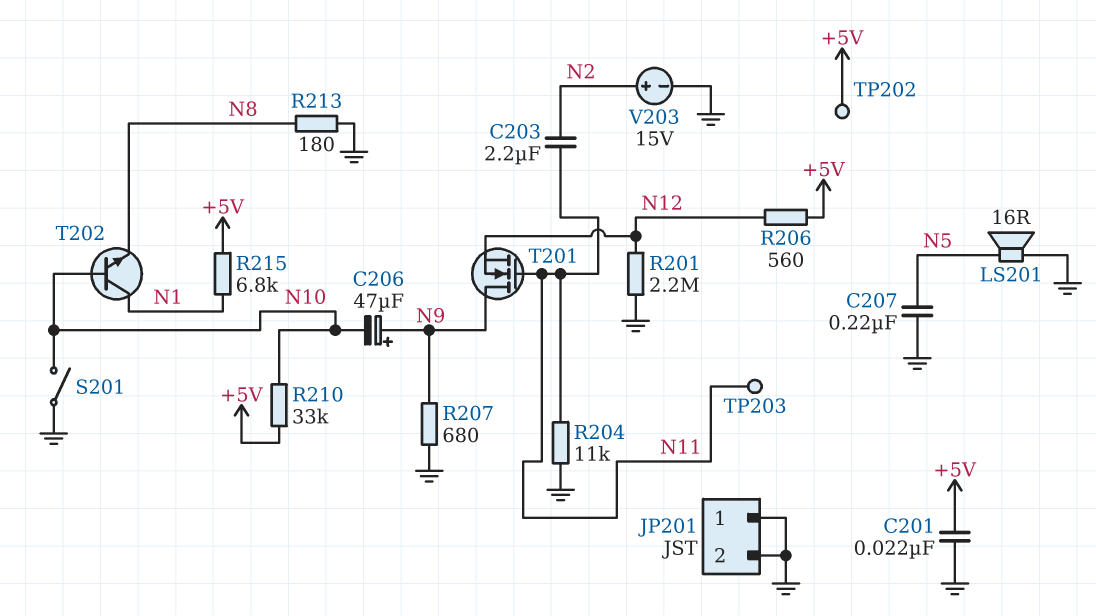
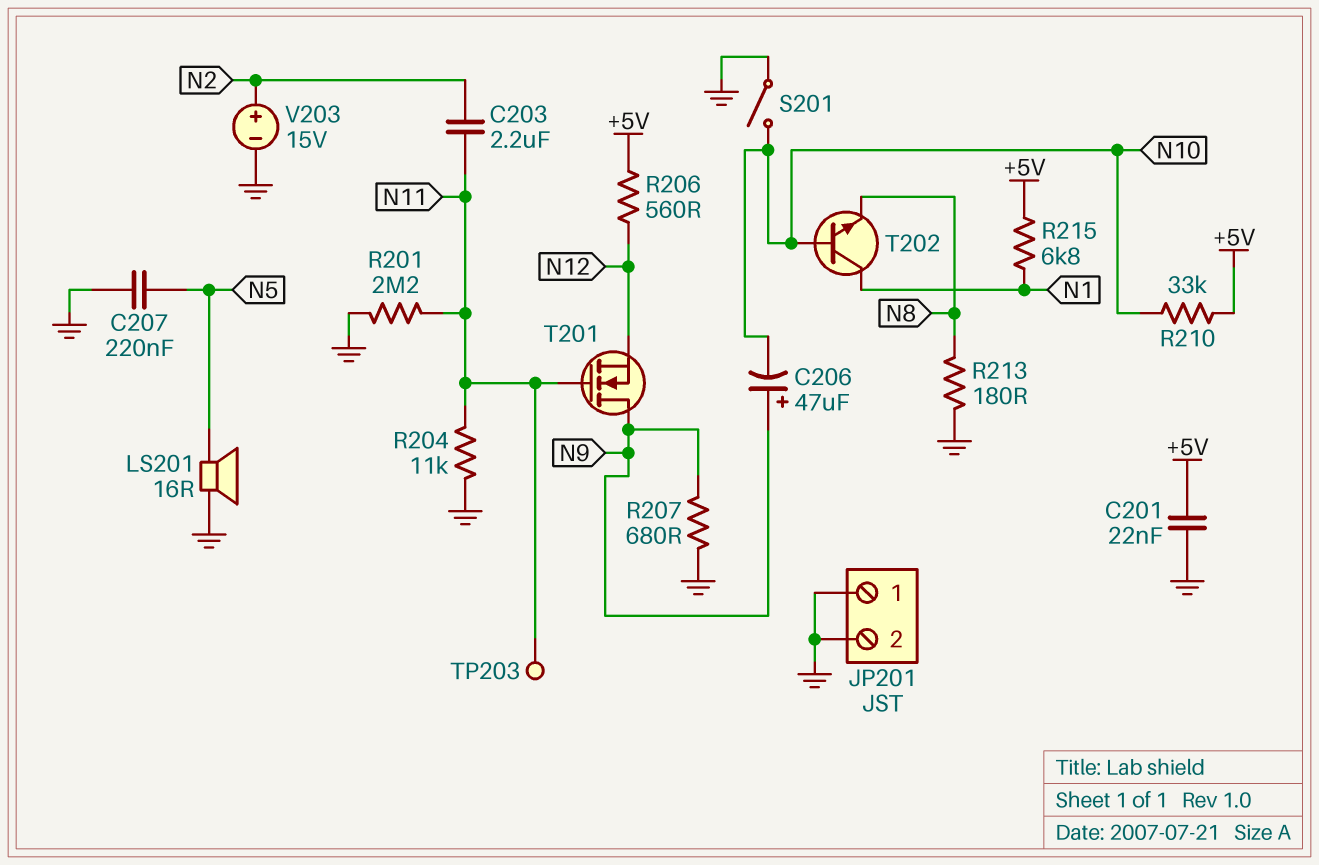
R201: 2.2M (GND, N12) -> 2.2M (GND, N11)
TP202: test point (+5V) -> none

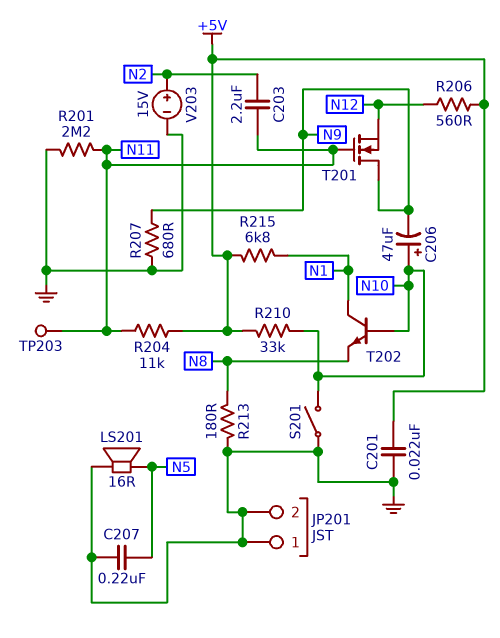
C206: 47uF (plus N9, minus N10) -> 47uF (plus N10, minus N9)
R204: 11k (GND, N11) -> 11k (+5V, N11)

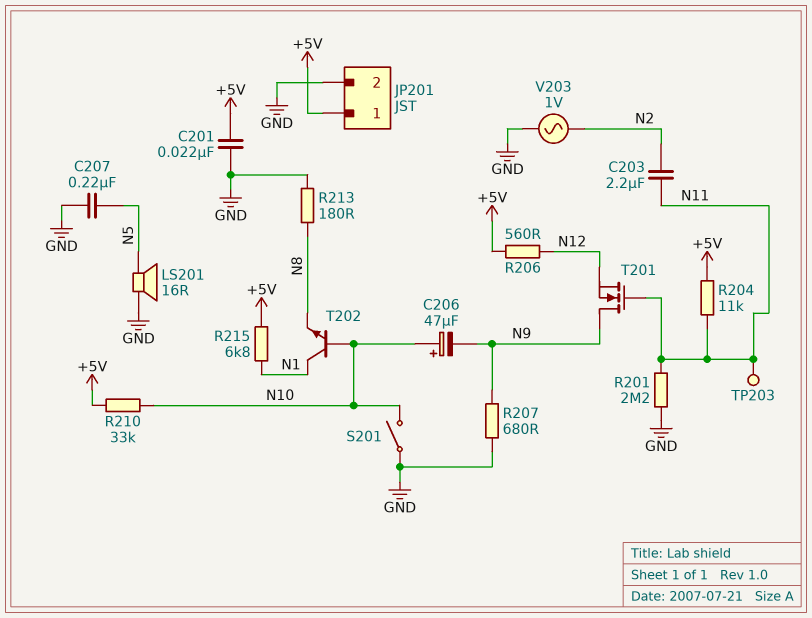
JP201 pin 1: GND -> +5V
V203: 15V (plus N2, minus GND) -> AC 1V (GND, N2)

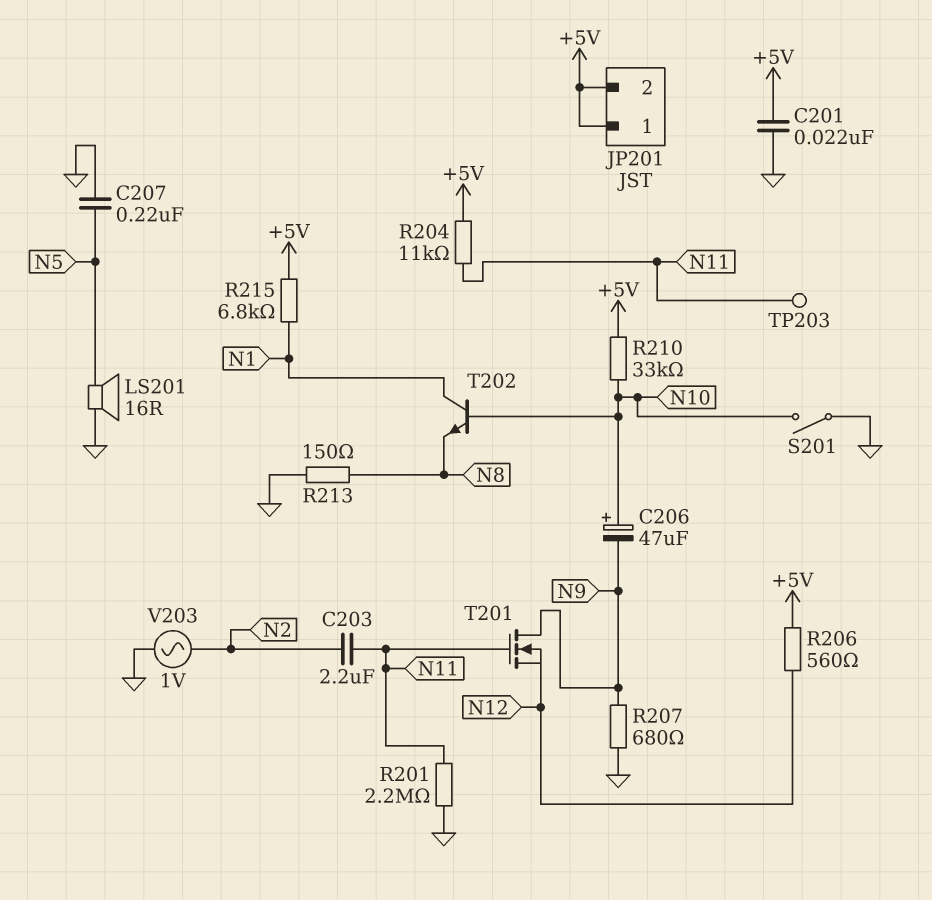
JP201 pin 2: GND -> +5V
R213: 180 (GND, N8) -> 150 (GND, N8)

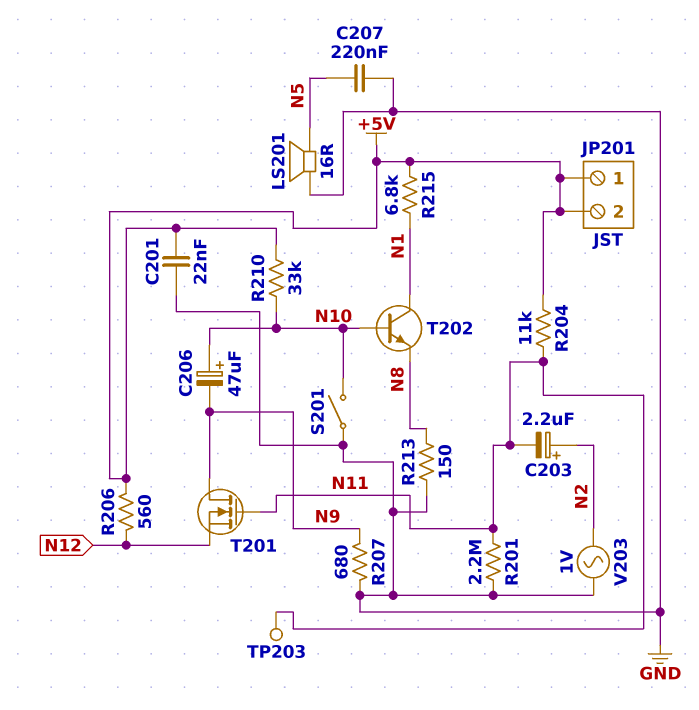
C203: 2.2uF (N2, N11) -> 2.2uF (plus N2, minus N11)

